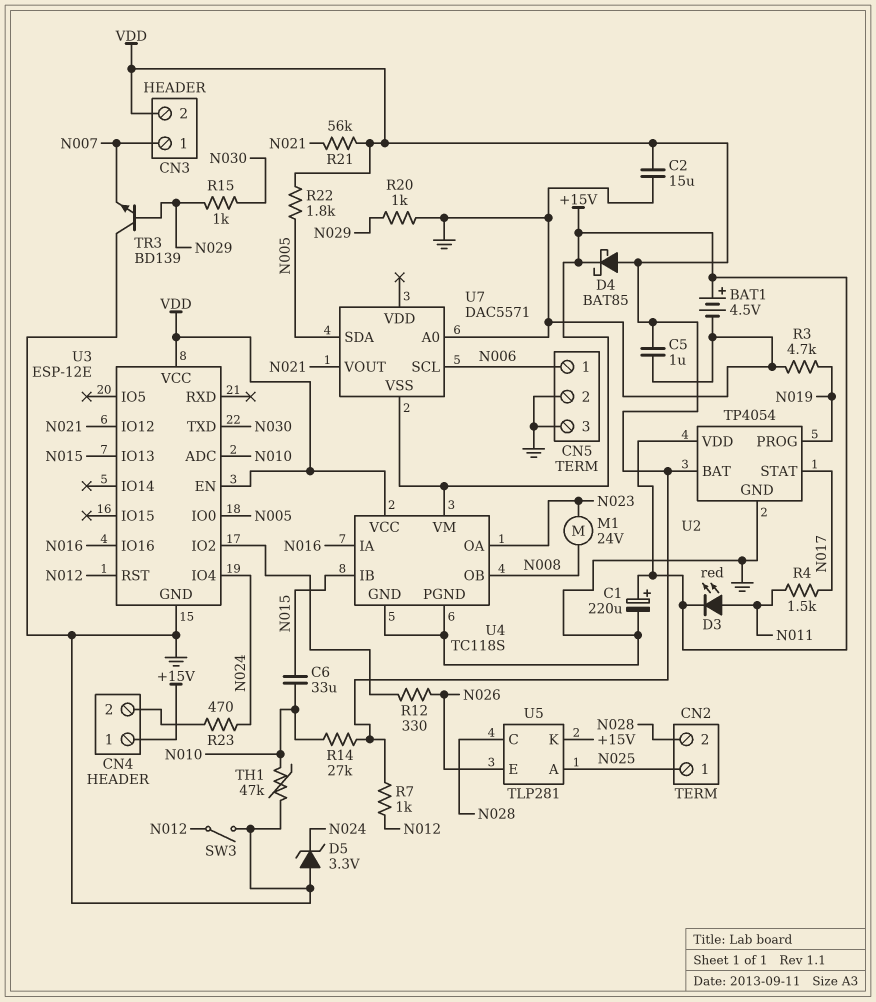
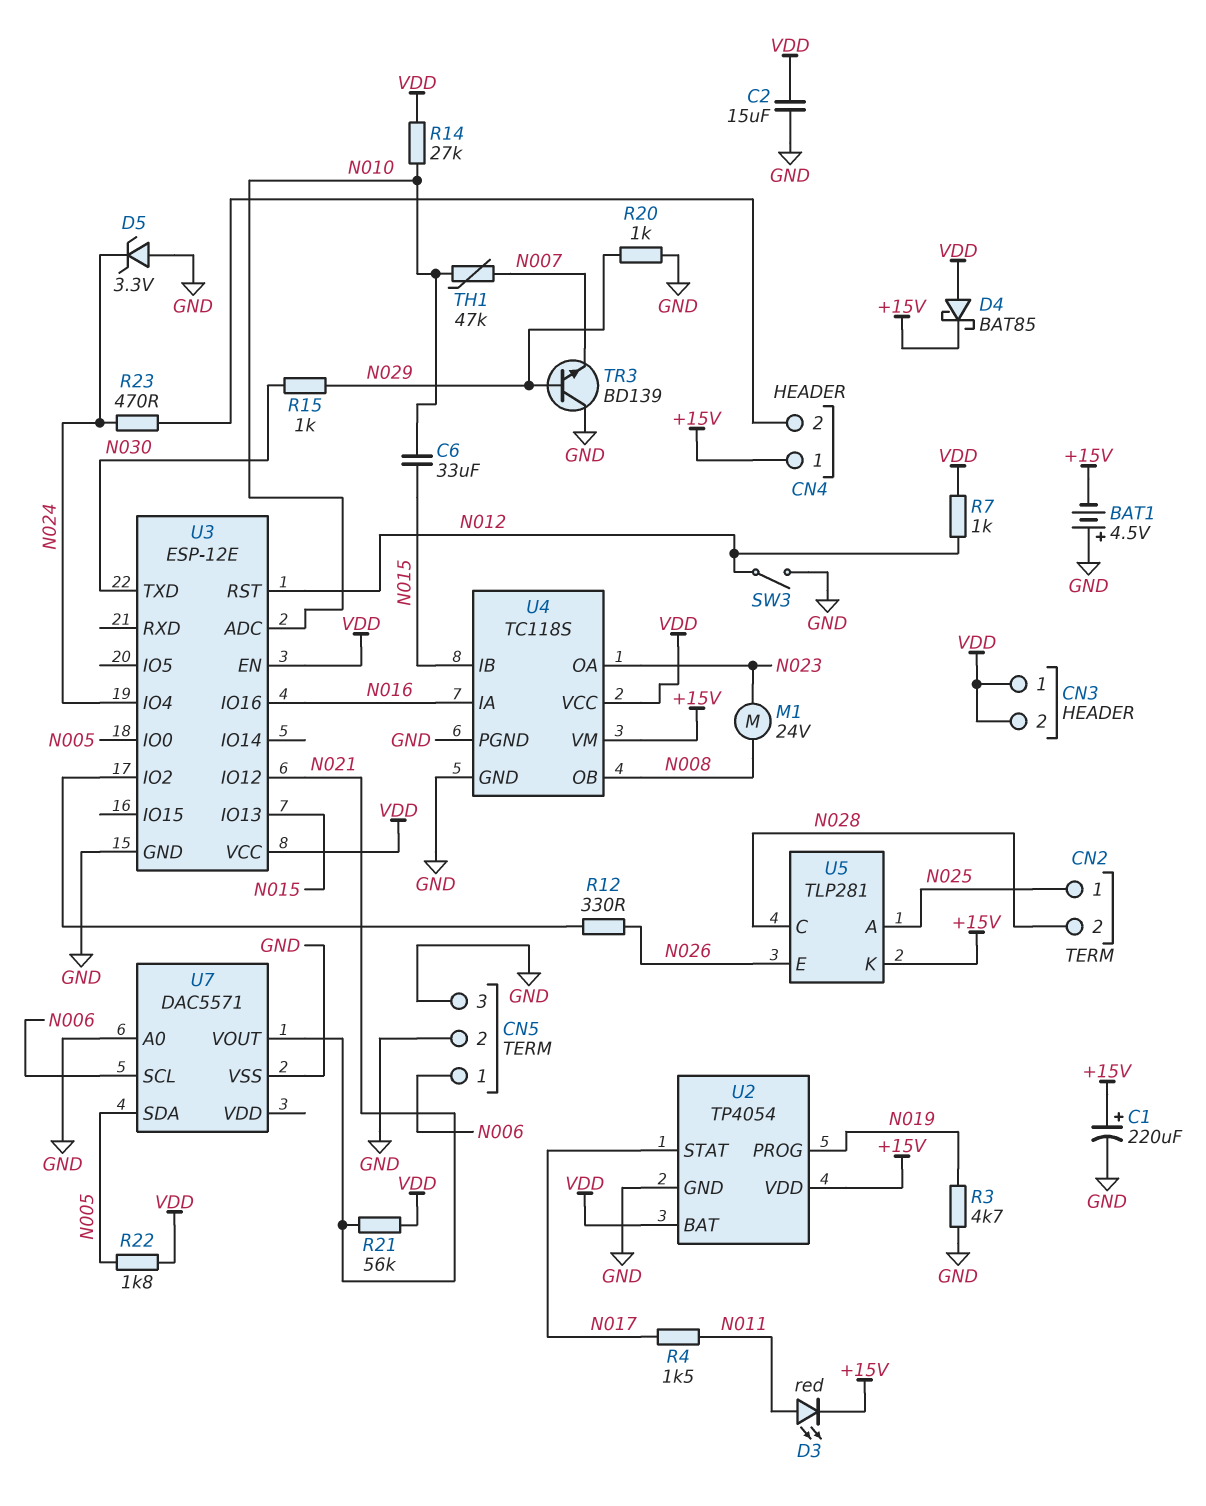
BAT1: 4.5V (plus +15V, minus GND) -> 4.5V (plus GND, minus +15V)
C5: 1uF (GND, VDD) -> none
CN3 pin 1: N007 -> VDD
TH1: 47k (GND, N010) -> 47k (N007, N010)
U7 pin VSS: +15V -> GND

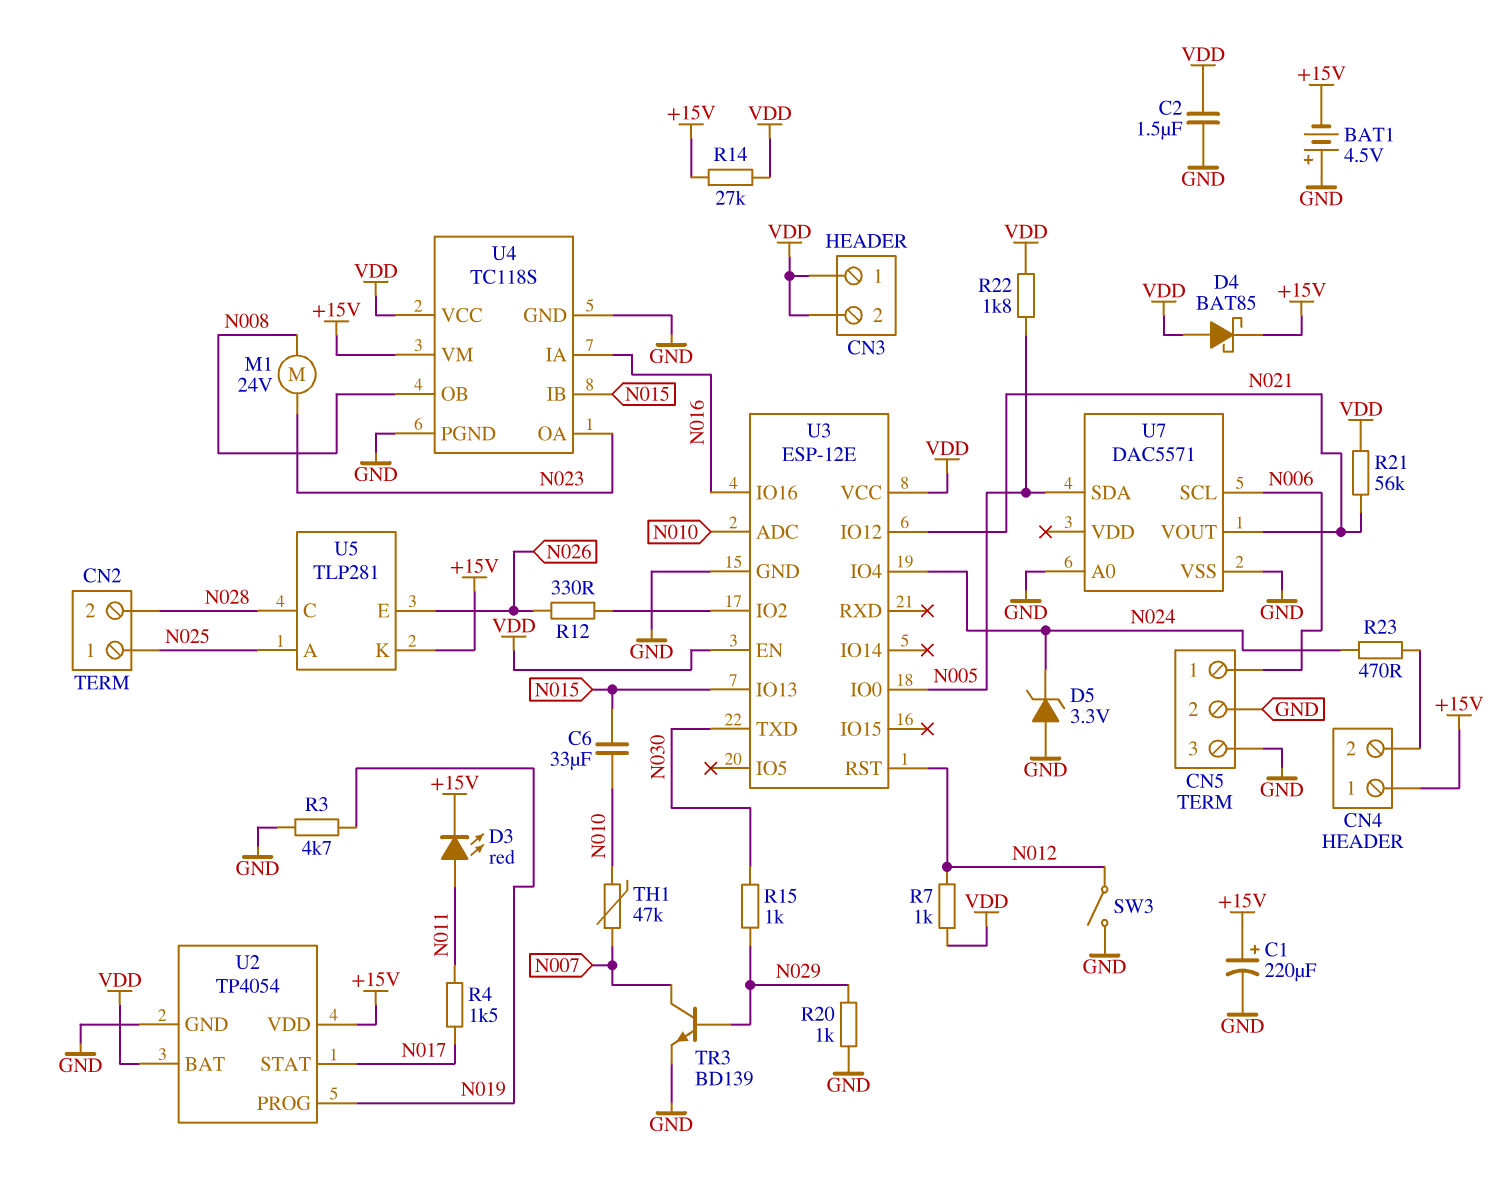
C2: 15uF (GND, VDD) -> 1.5uF (GND, VDD)
R14: 27k (N010, VDD) -> 27k (+15V, VDD)
TR3: NPN BD139 (B N029, C GND, E N007) -> NPN BD139 (B N029, C N007, E GND)

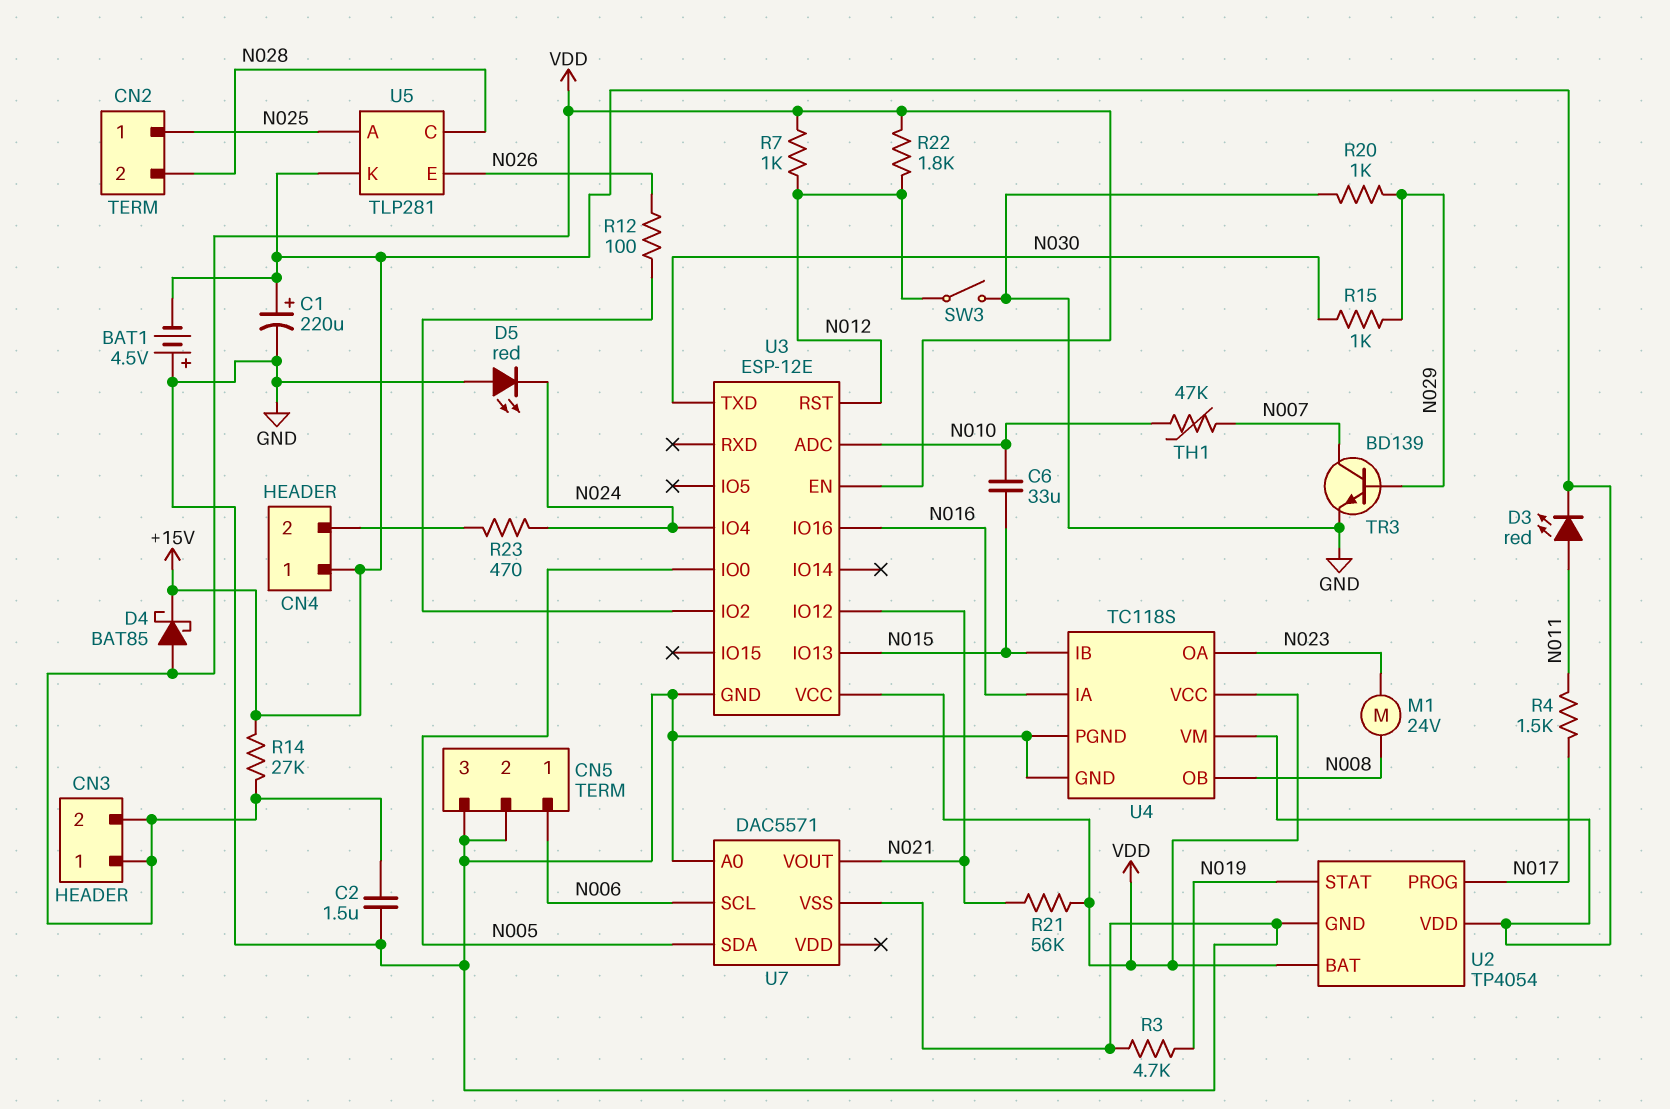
D5: zener 3.3V (A GND, K N024) -> LED red (A GND, K N024)
R12: 330 (N026, U3/IO2) -> 100 (N026, U3/IO2)
R22: 1.8k (N005, VDD) -> 1.8k (N012, VDD)
U2 pin PROG: N019 -> N017
U2 pin STAT: N017 -> N019

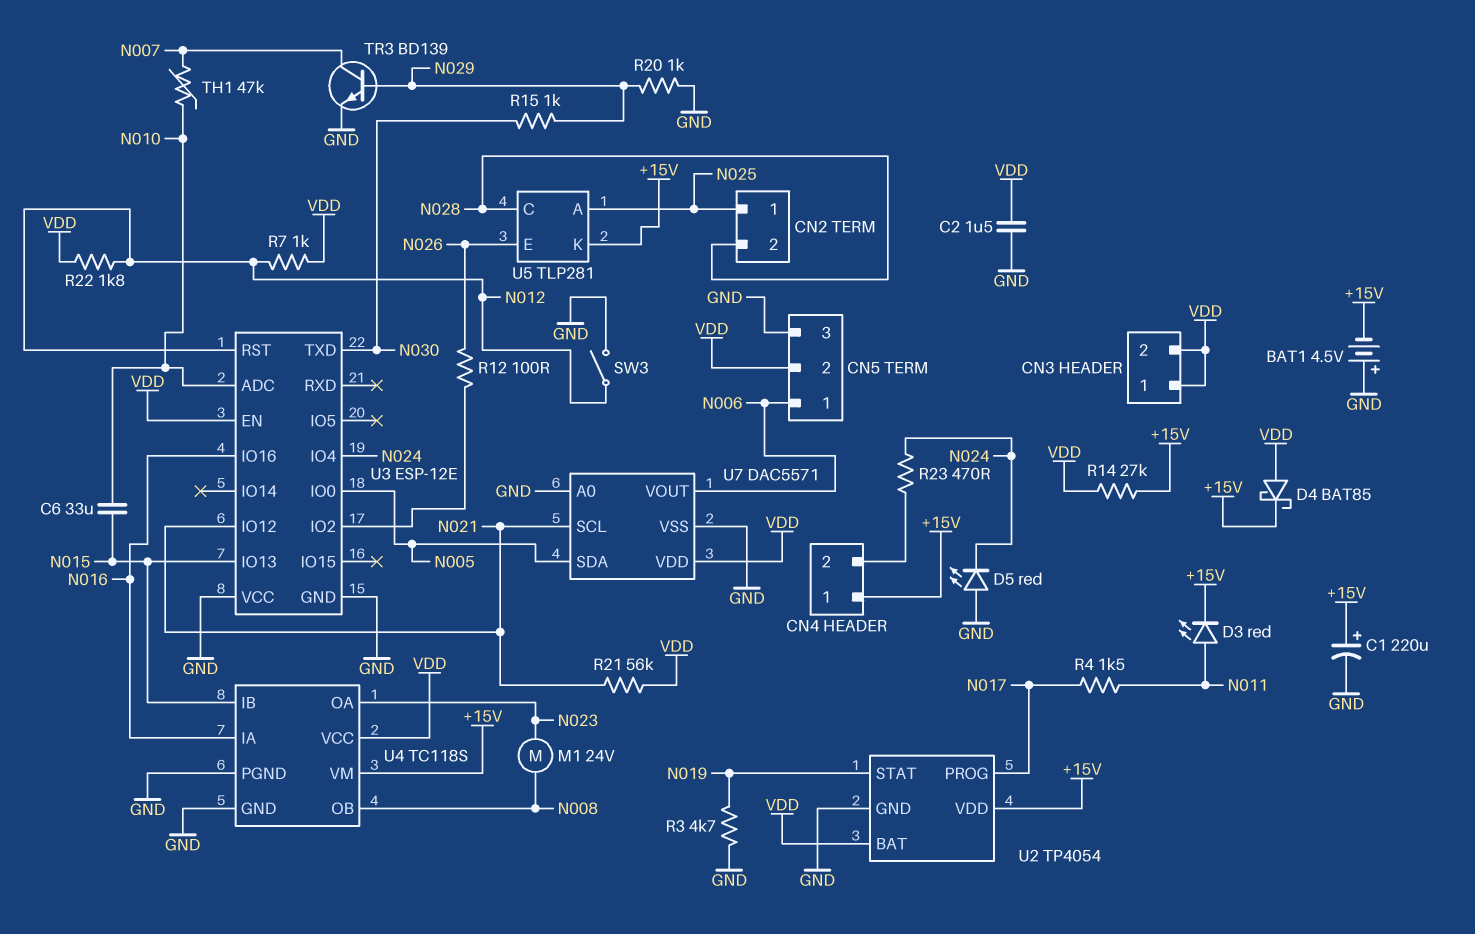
CN5 pin 2: GND -> VDD
U3 pin VCC: VDD -> GND
U7 pin SCL: N006 -> N021
U7 pin VDD: none -> VDD
U7 pin VOUT: N021 -> N006

